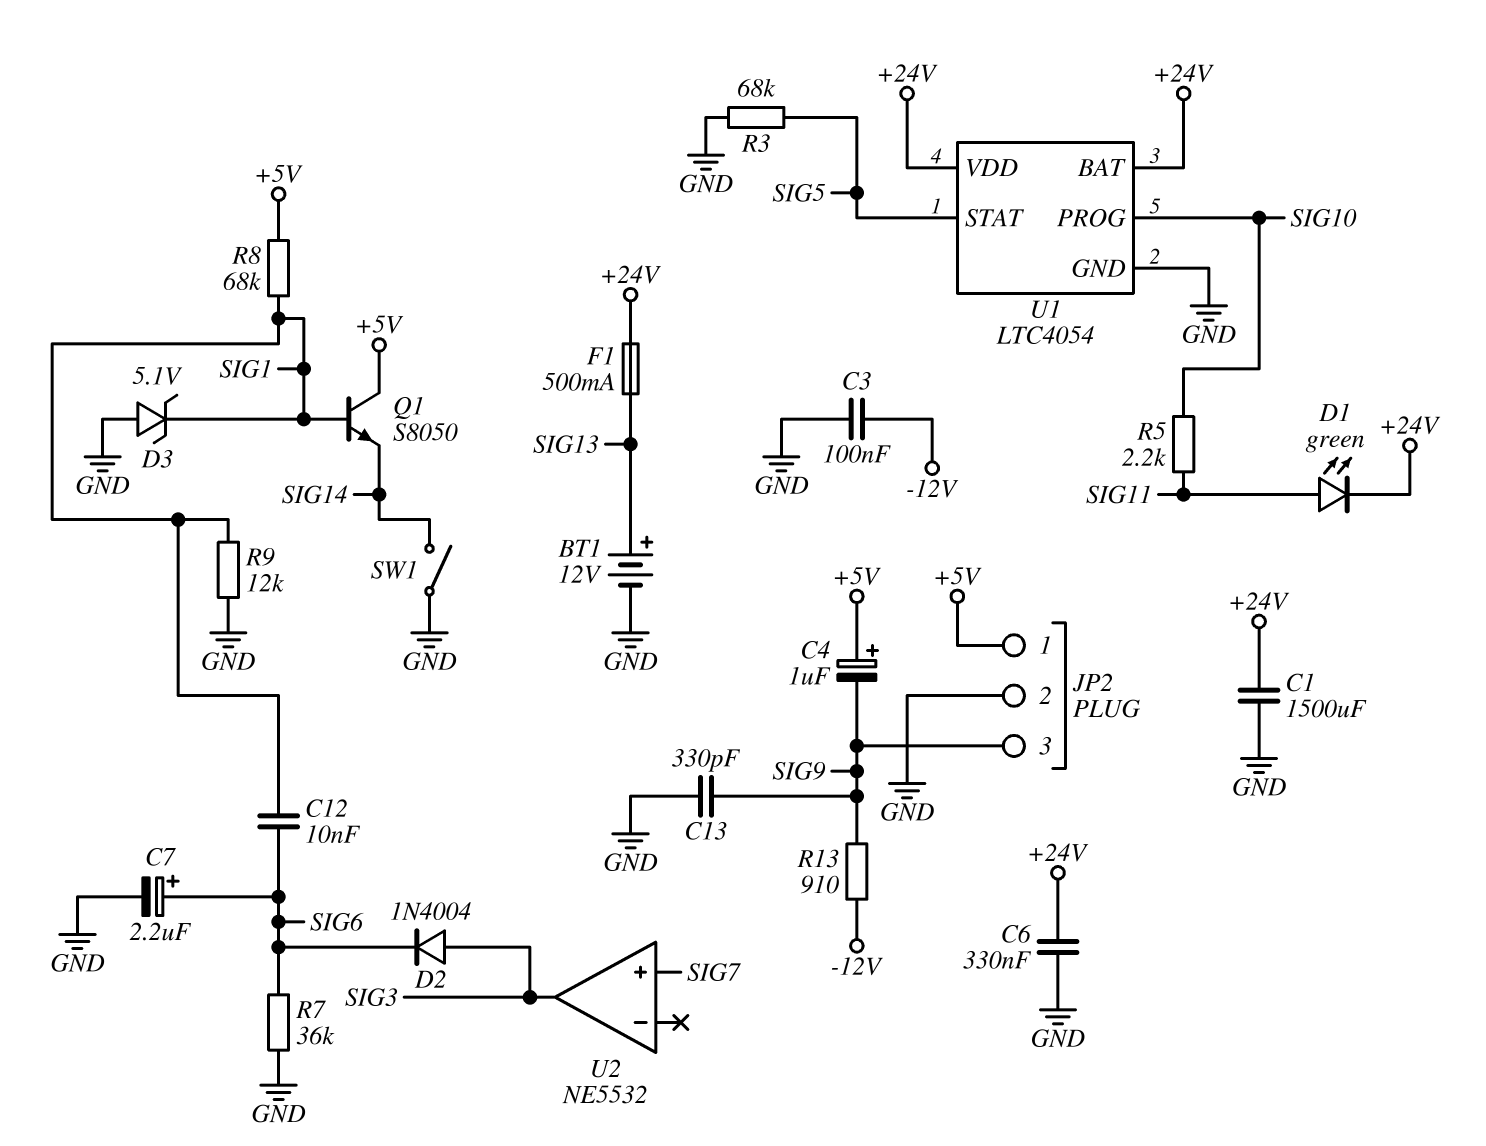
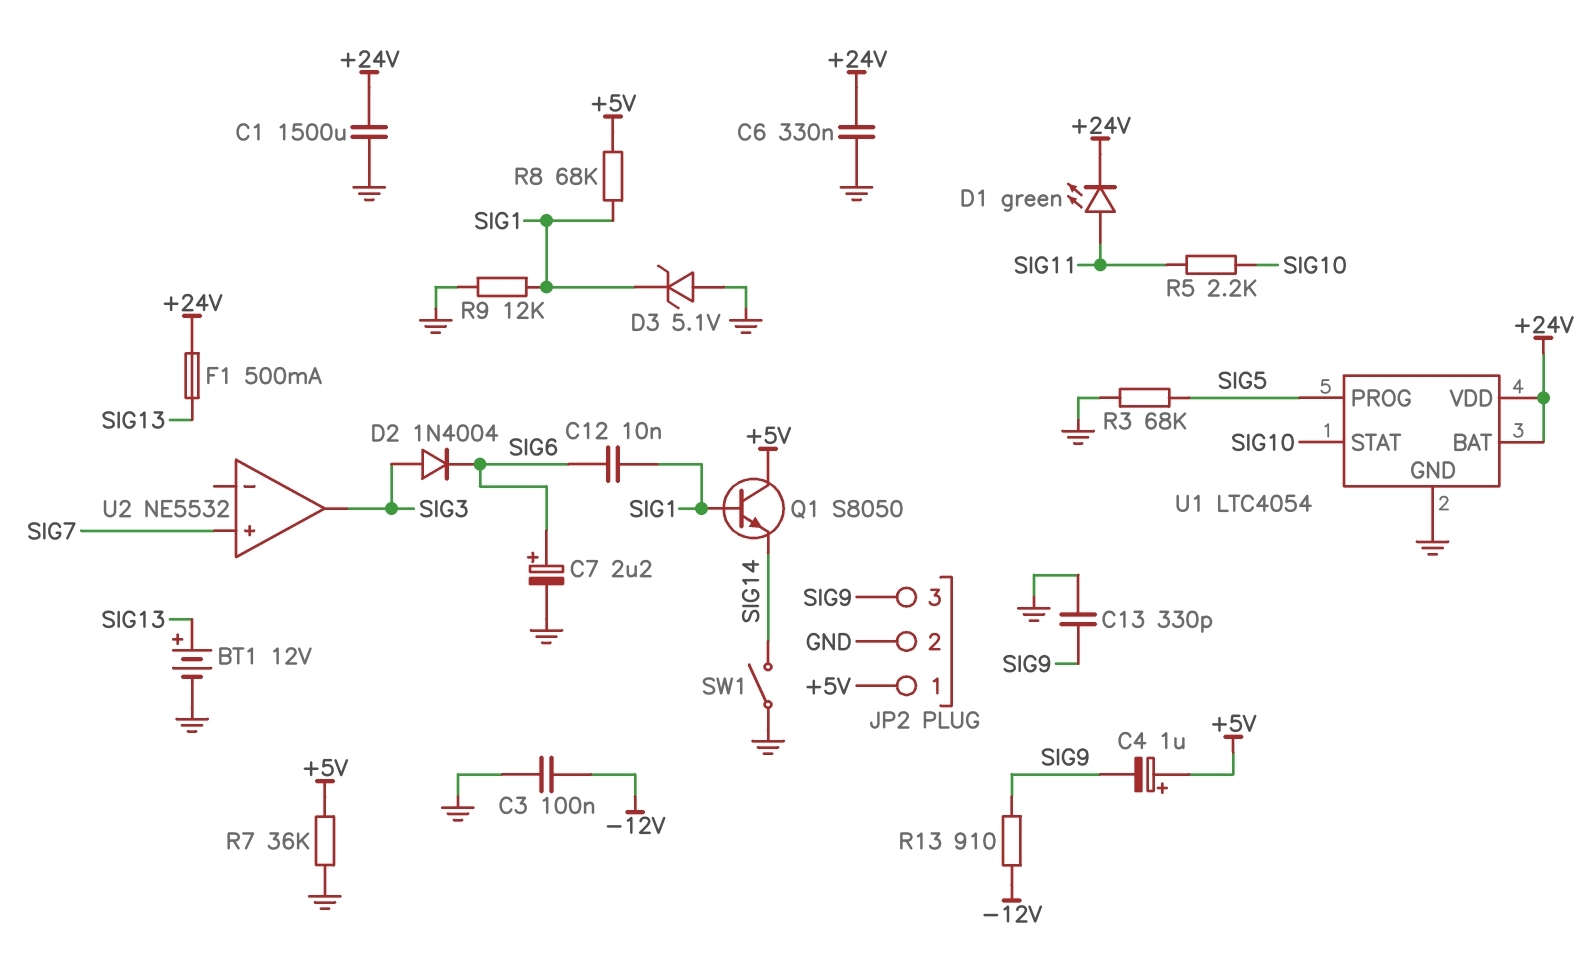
R7: 36k (GND, SIG6) -> 36k (+5V, GND)
U1 pin PROG: SIG10 -> SIG5
U1 pin STAT: SIG5 -> SIG10

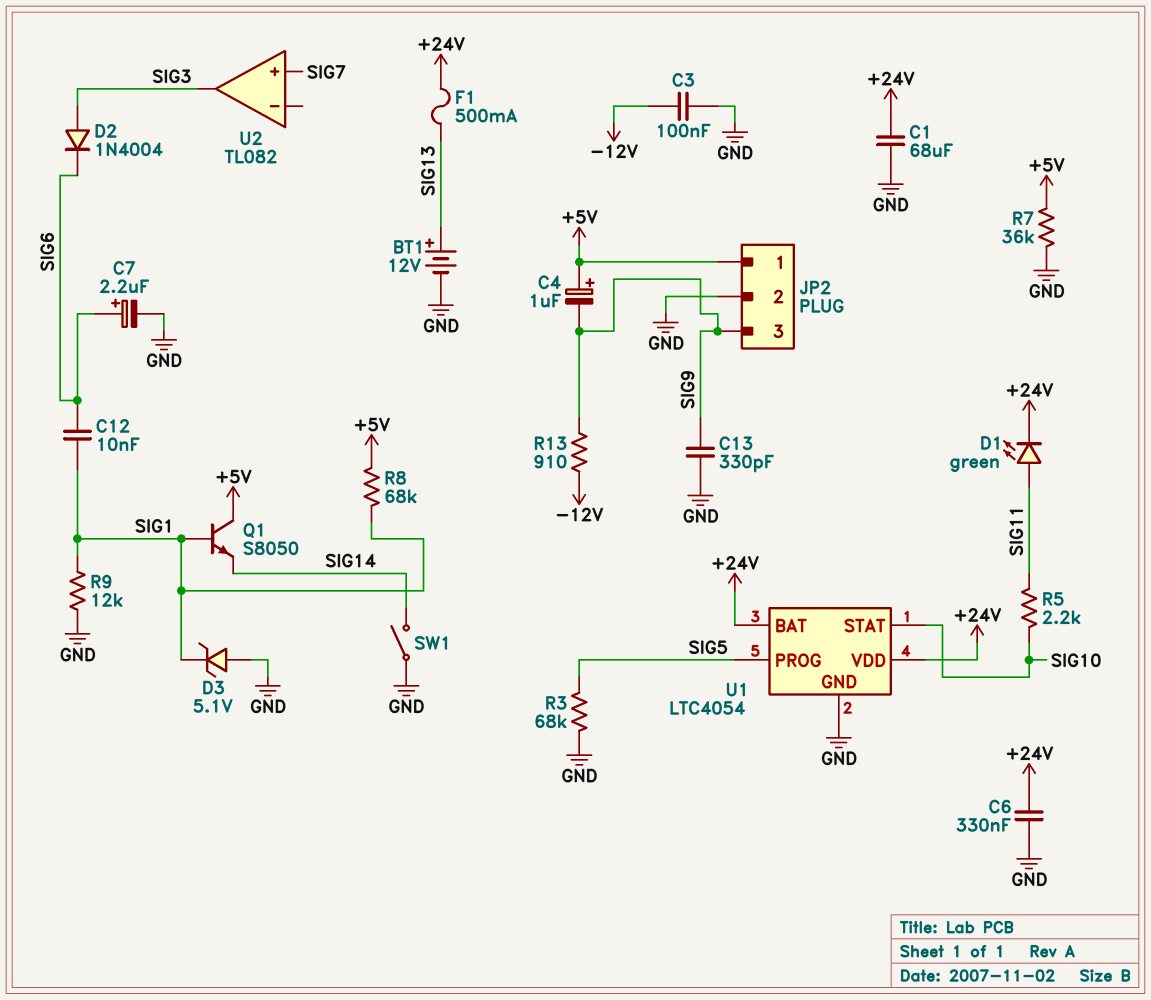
C1: 1500uF (+24V, GND) -> 68uF (+24V, GND)
U2: NE5532 -> TL082

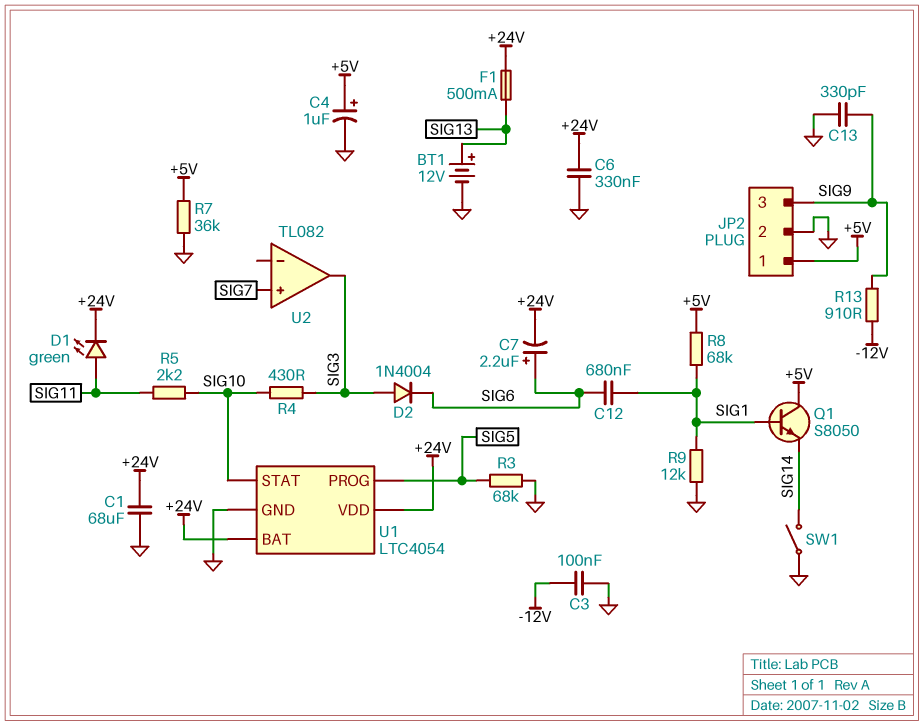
C4: 1uF (plus +5V, minus SIG9) -> 1uF (plus +5V, minus GND)
C7: 2.2uF (plus SIG6, minus GND) -> 2.2uF (plus SIG6, minus +24V)
C12: 10nF (SIG1, SIG6) -> 680nF (SIG1, SIG6)
D3: zener 5.1V (A GND, K SIG1) -> none
R4: none -> 430 (SIG3, SIG10)

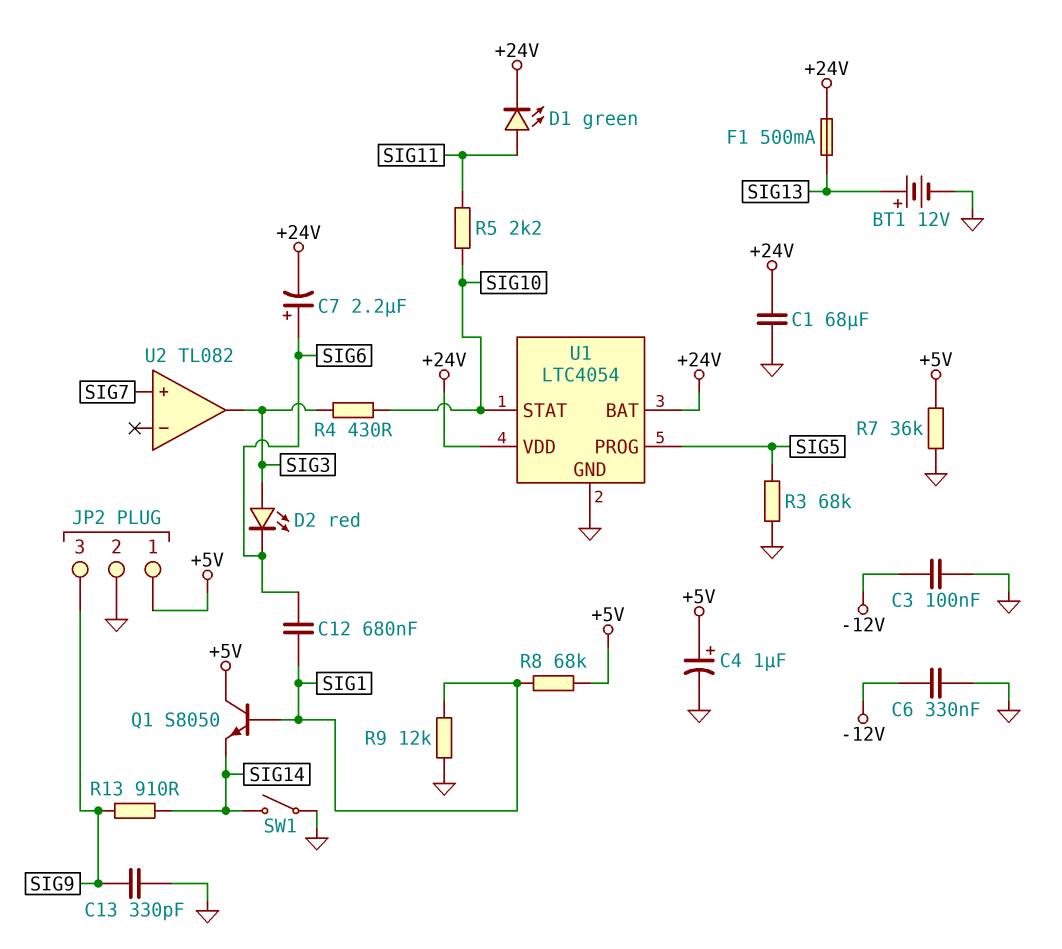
C6: 330nF (+24V, GND) -> 330nF (-12V, GND)
D2: diode 1N4004 (A SIG3, K SIG6) -> LED red (A SIG3, K SIG6)
R13: 910 (-12V, SIG9) -> 910 (SIG9, SIG14)

